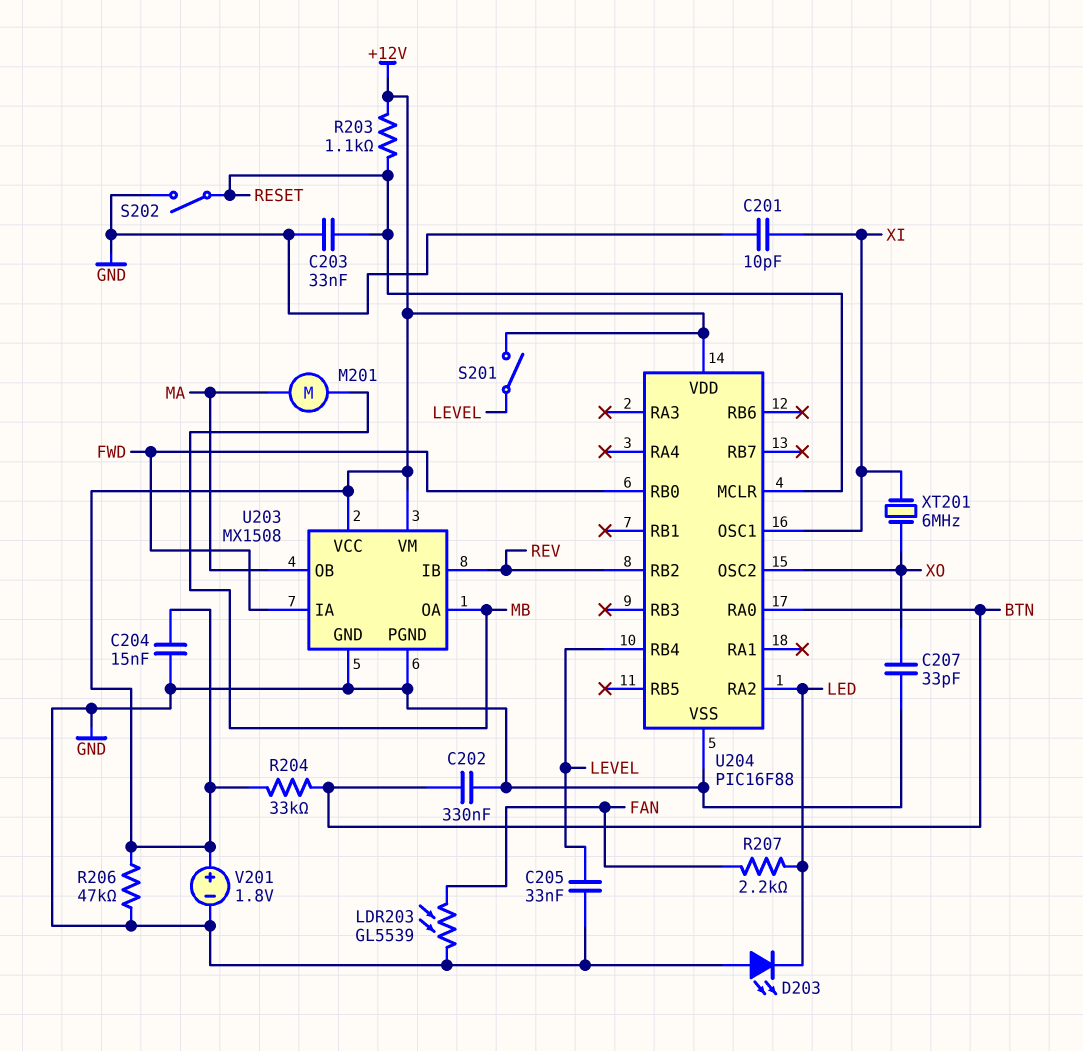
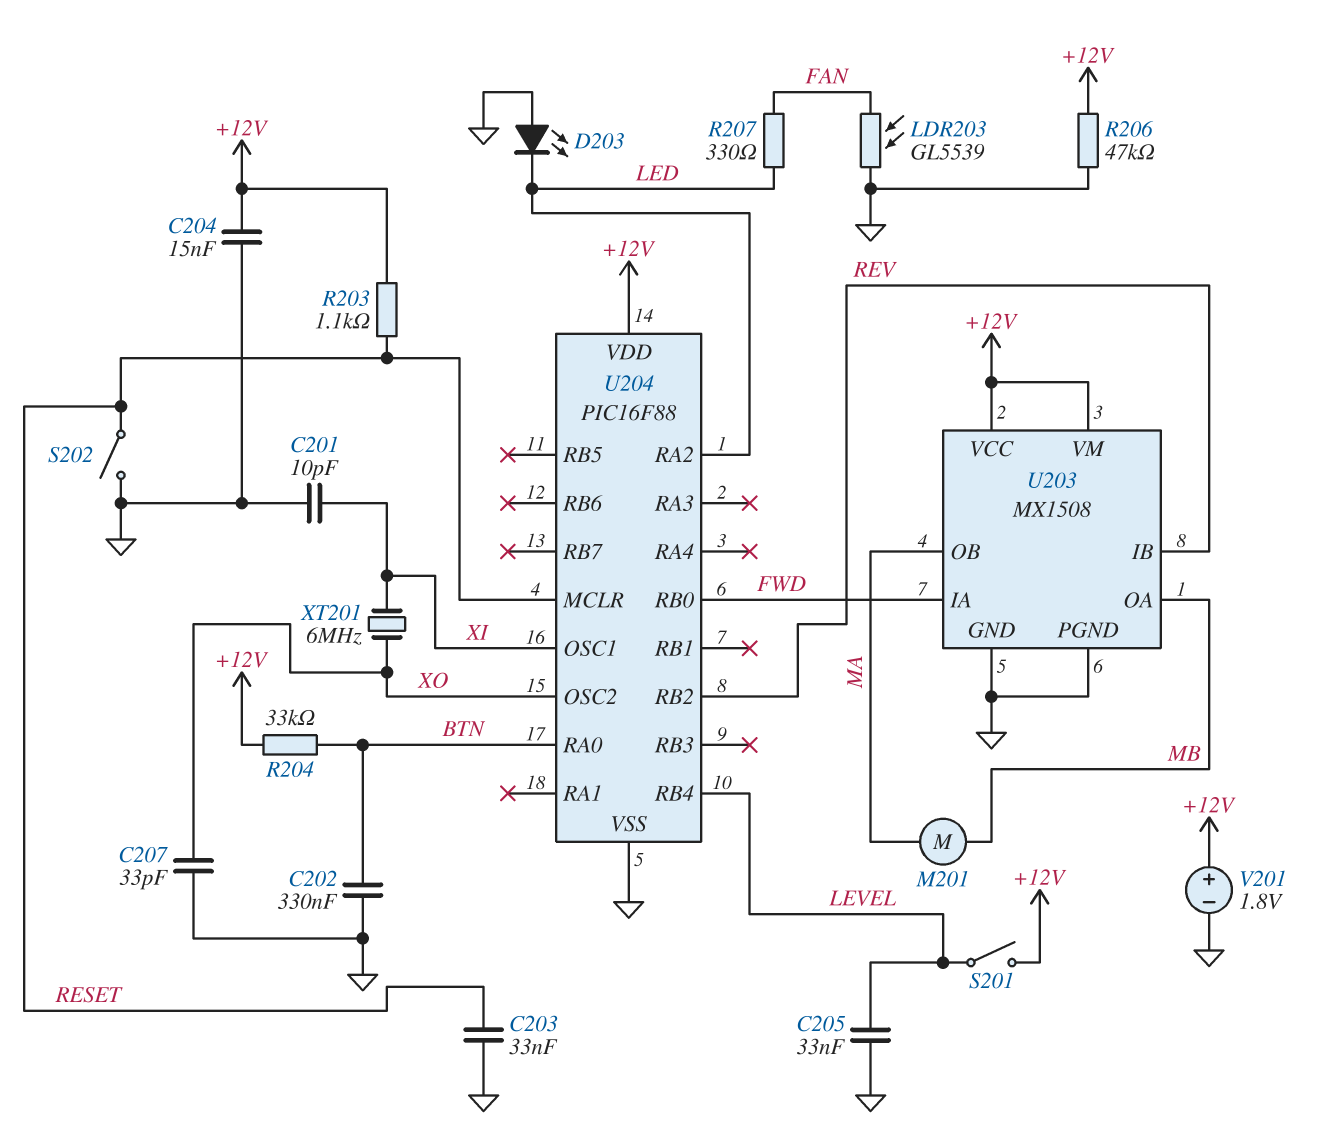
R207: 2.2k (FAN, LED) -> 330 (FAN, LED)

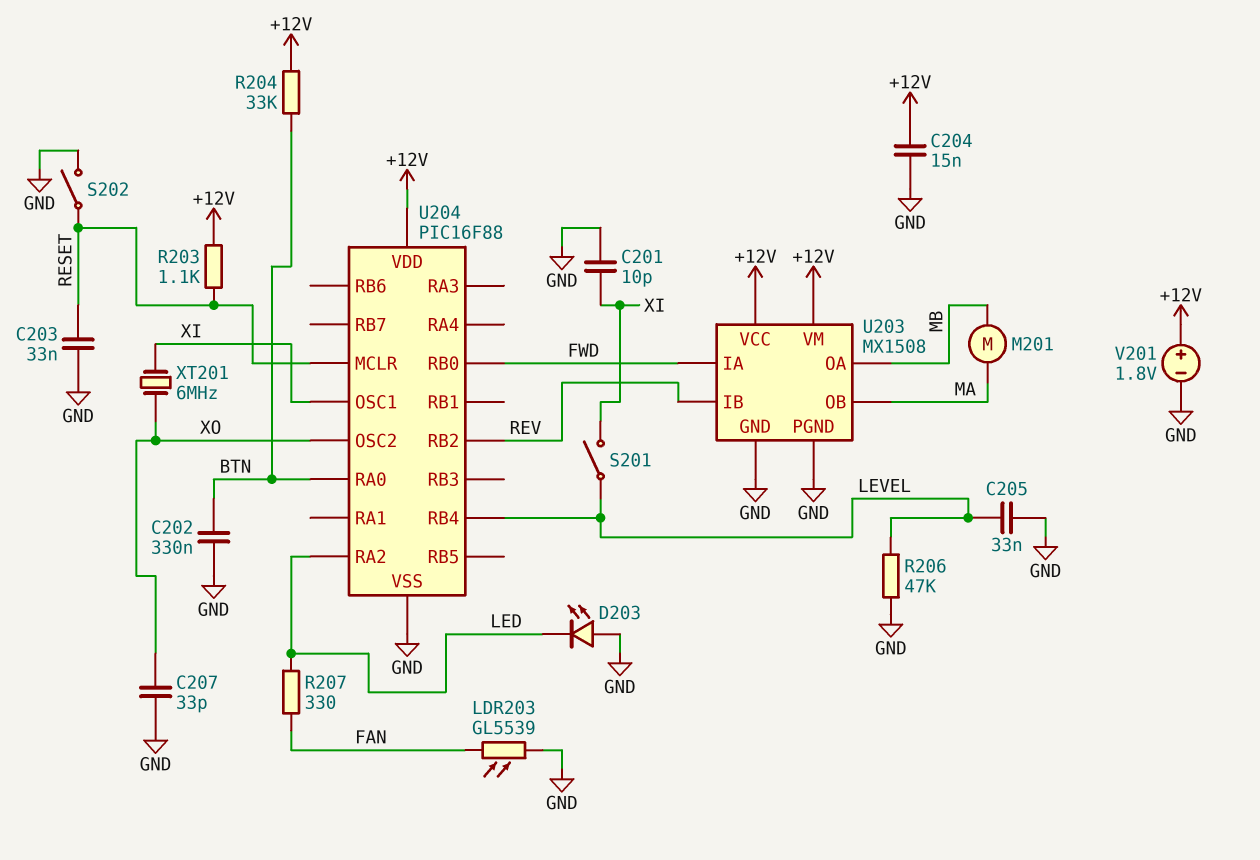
R206: 47k (+12V, GND) -> 47k (GND, LEVEL)
S201: switch (+12V, LEVEL) -> switch (LEVEL, XI)

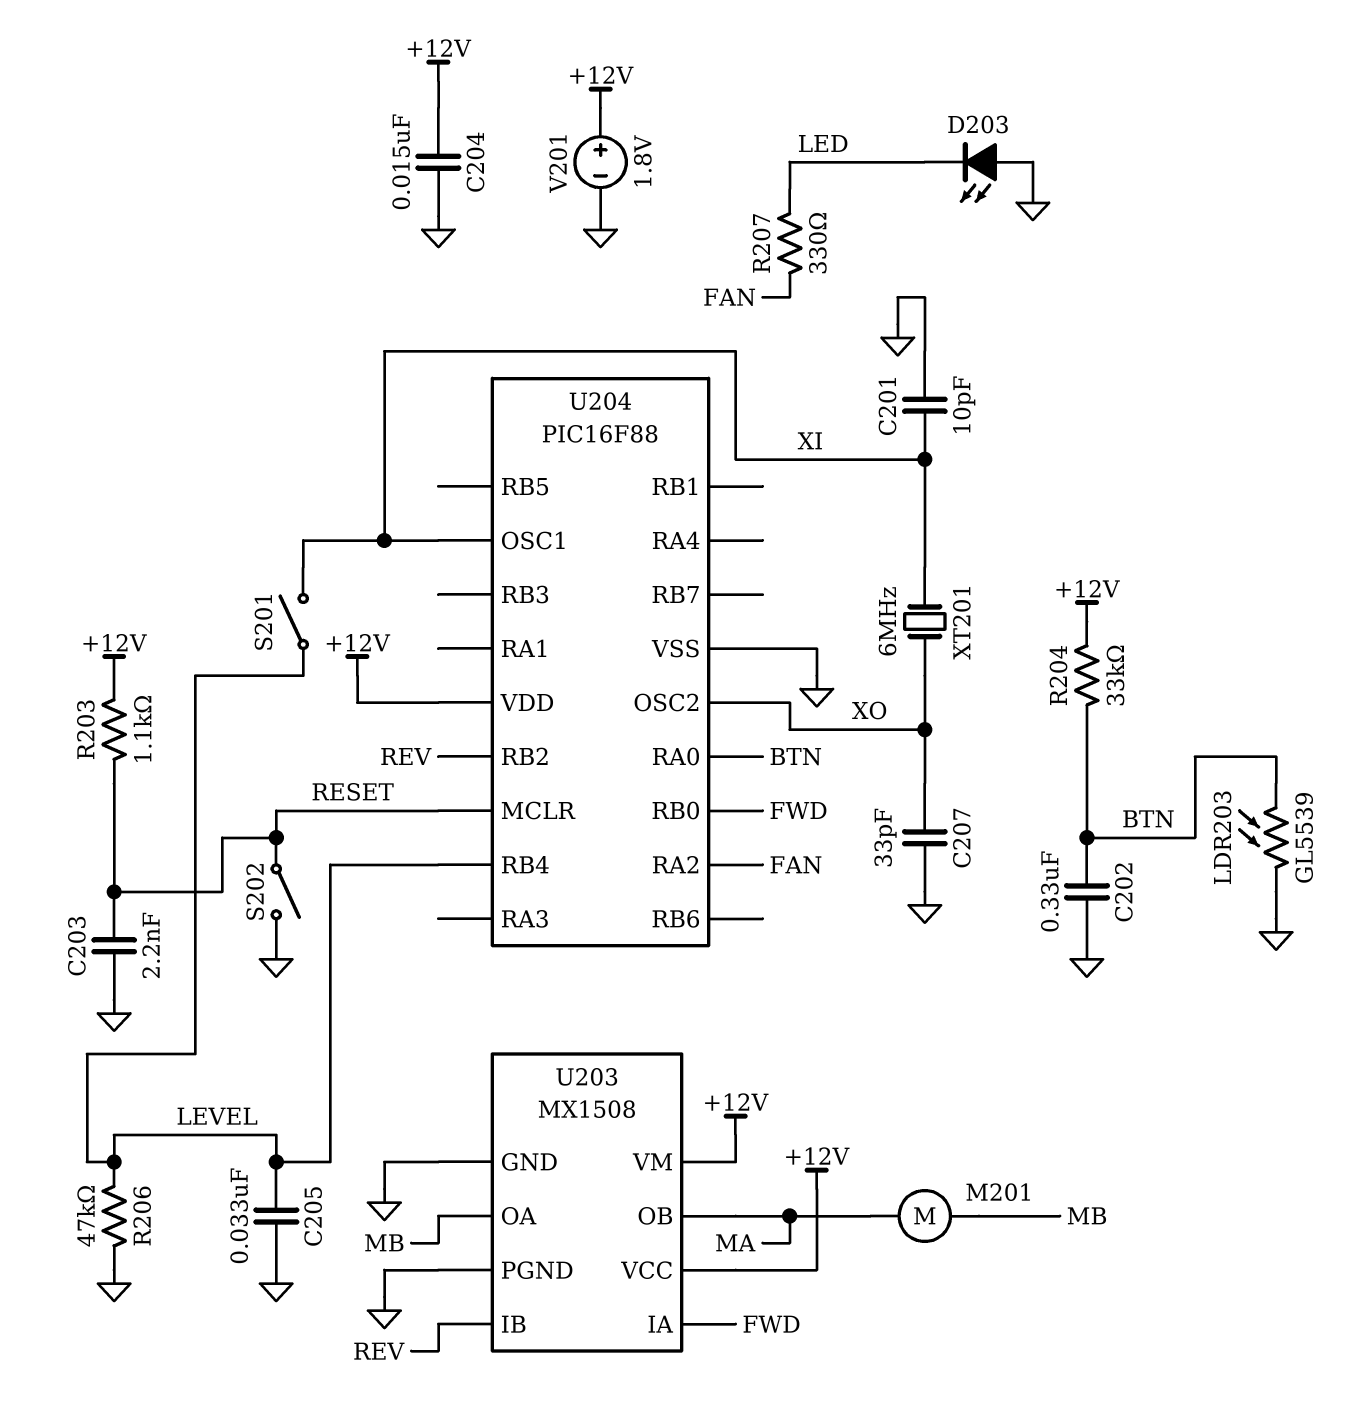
C203: 33nF (GND, RESET) -> 2.2nF (GND, RESET)
LDR203: GL5539 (FAN, GND) -> GL5539 (BTN, GND)
U204 pin RA2: LED -> FAN

